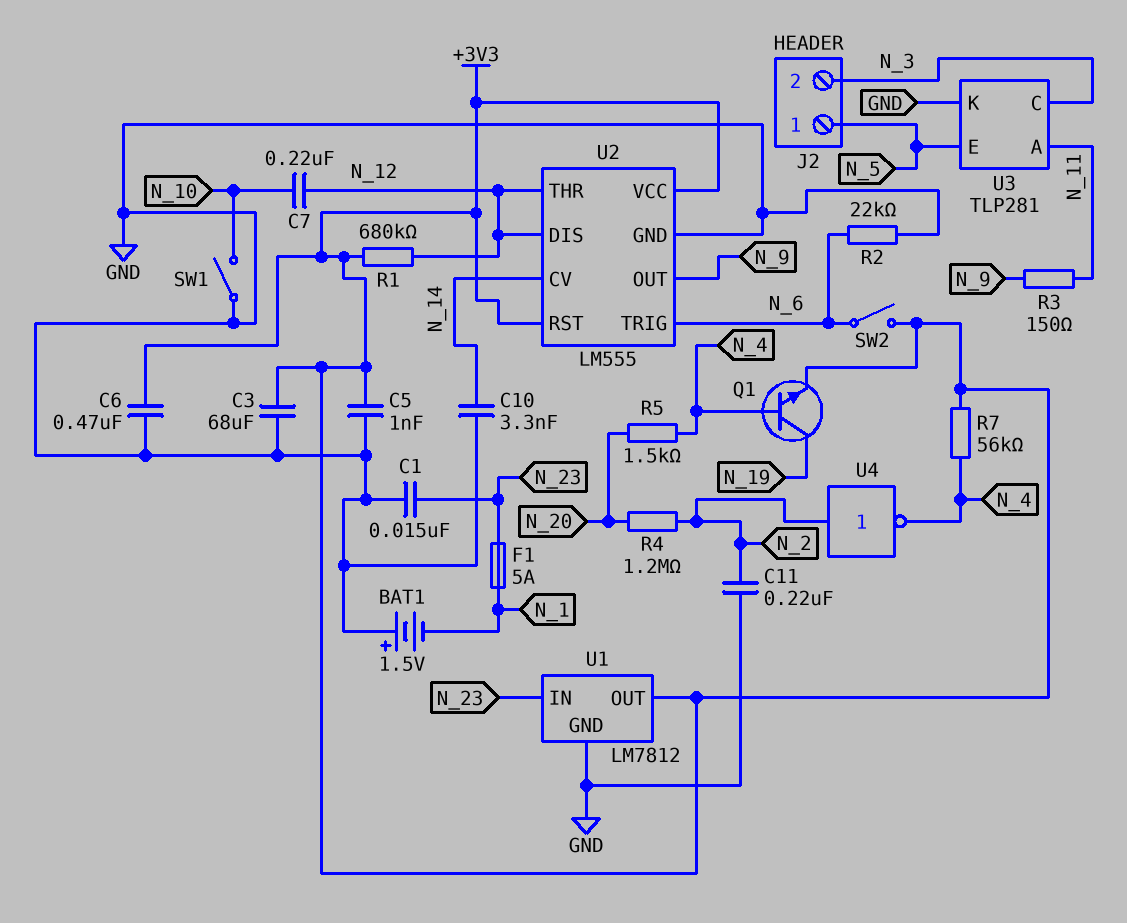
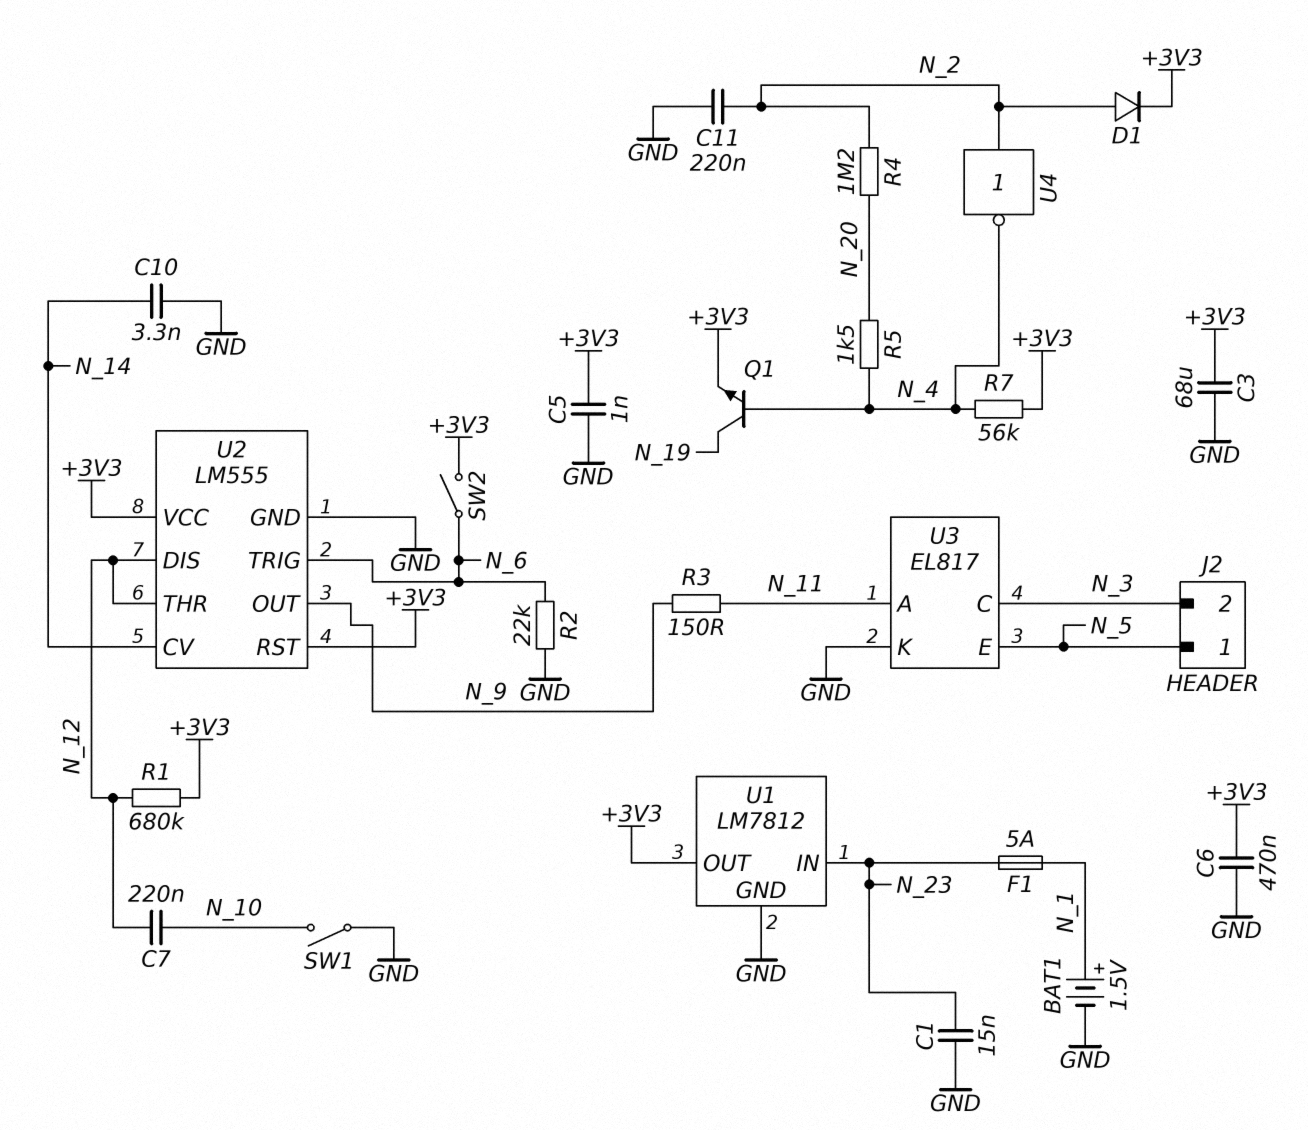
BAT1: 1.5V (plus GND, minus N_1) -> 1.5V (plus N_1, minus GND)
D1: none -> diode (A N_2, K +3V3)
U3: TLP281 -> EL817

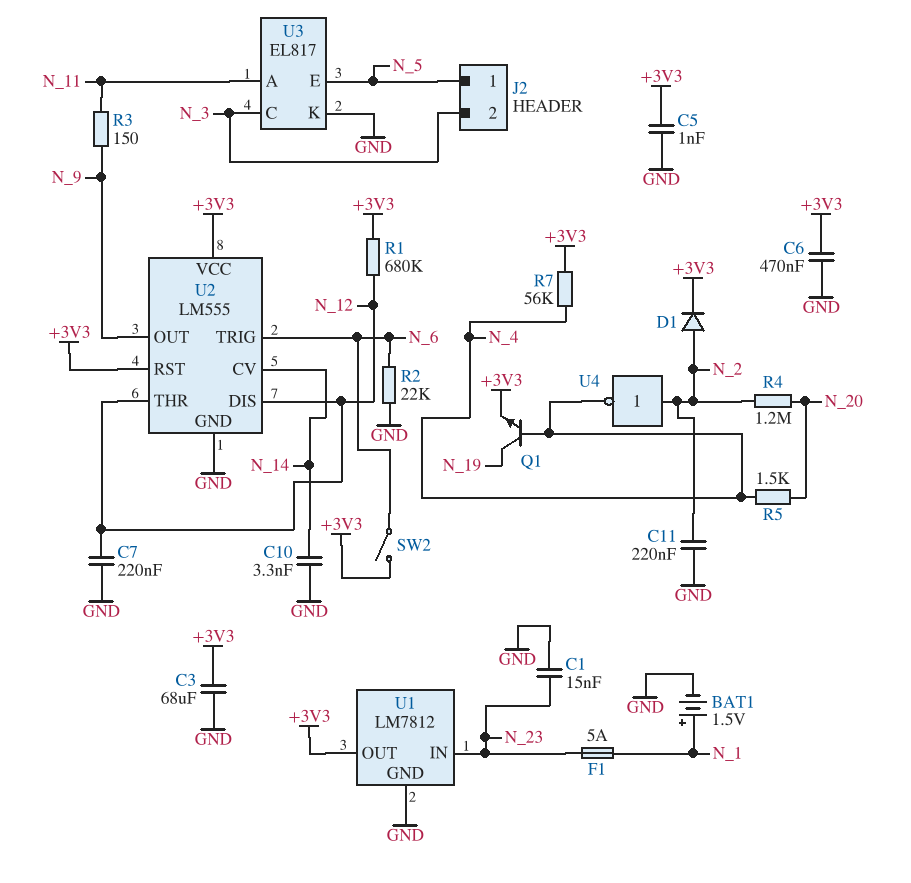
C7: 220nF (N_10, N_12) -> 220nF (GND, N_12)
SW1: switch (GND, N_10) -> none

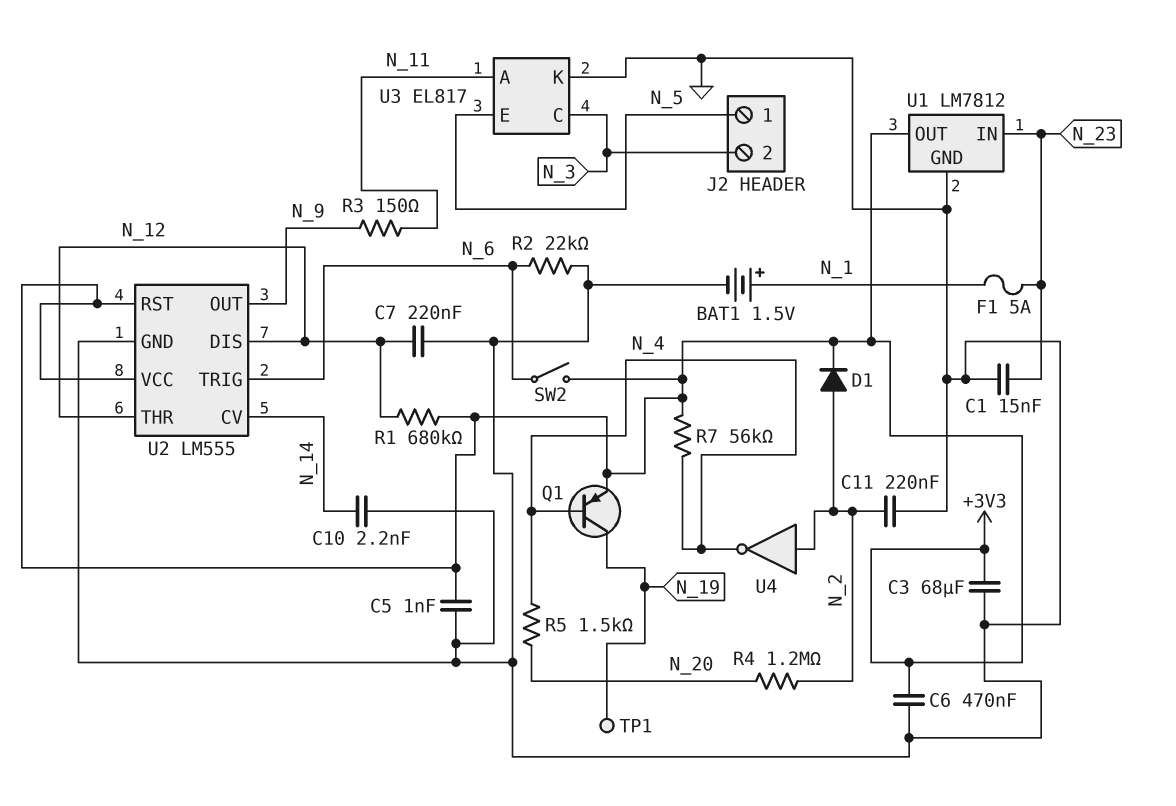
C10: 3.3nF (GND, N_14) -> 2.2nF (GND, N_14)
Q1: NPN (B N_4, C N_19, E +3V3) -> PNP (B N_4, C N_19, E +3V3)
TP1: none -> test point (N_19)

